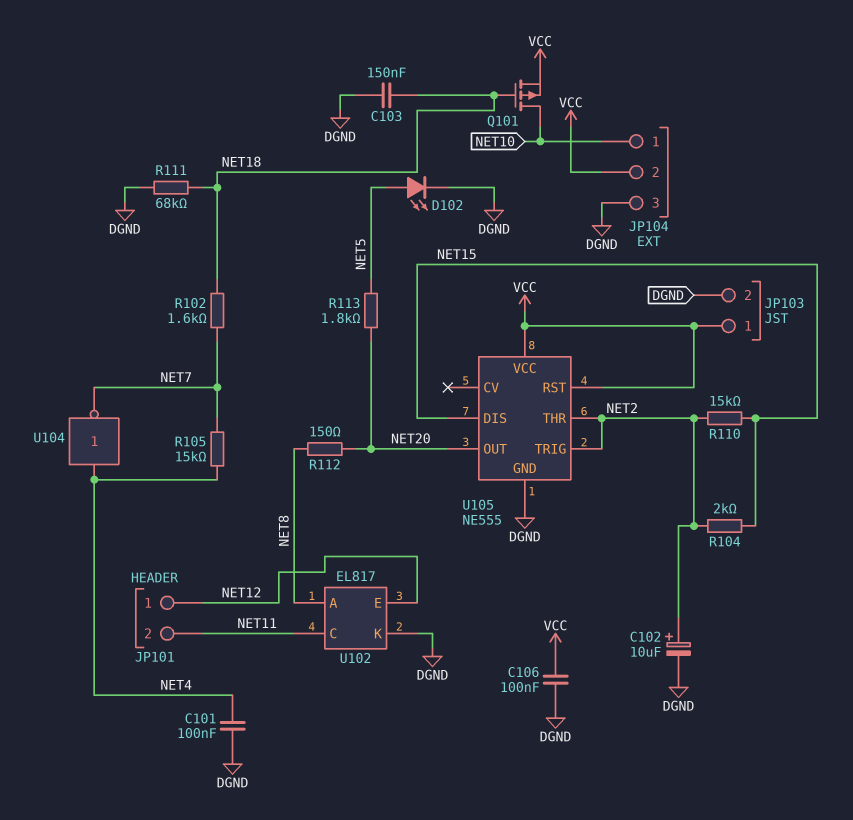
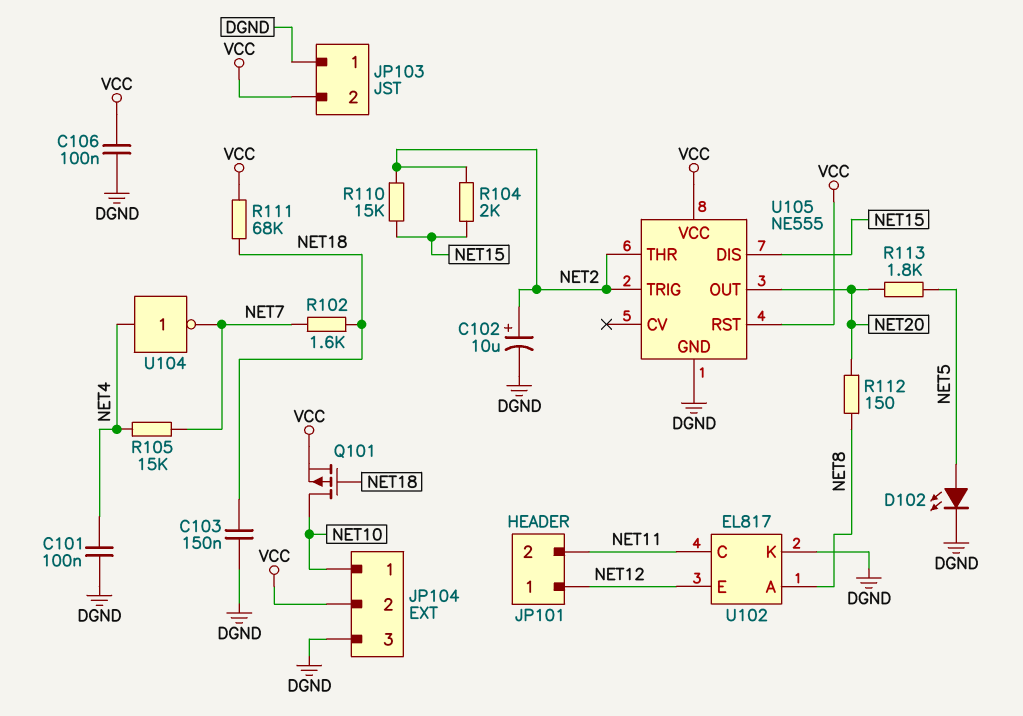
JP103 pin 1: VCC -> DGND
JP103 pin 2: DGND -> VCC
R111: 68k (DGND, NET18) -> 68k (NET18, VCC)

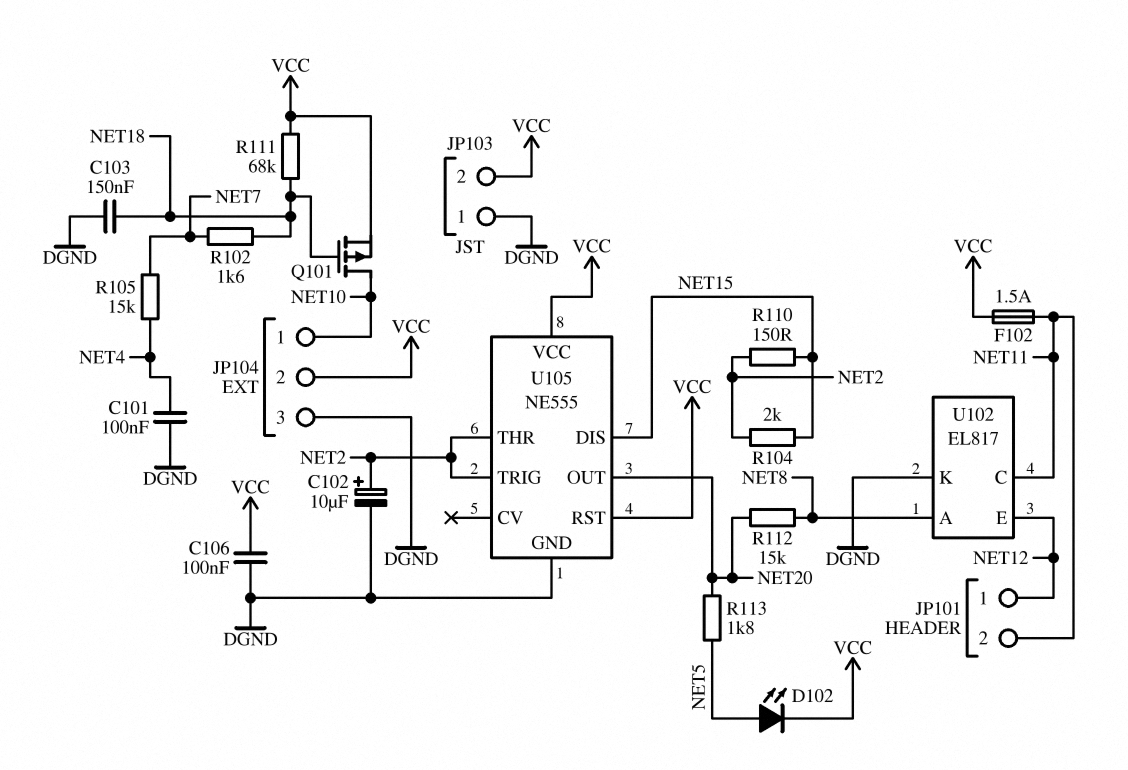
D102: LED (A NET5, K DGND) -> LED (A NET5, K VCC)
F102: none -> 1.5A (NET11, VCC)
R110: 15k (NET2, NET15) -> 150 (NET2, NET15)
R112: 150 (NET8, NET20) -> 15k (NET8, NET20)
U104: NOT (in NET4, out NET7) -> none

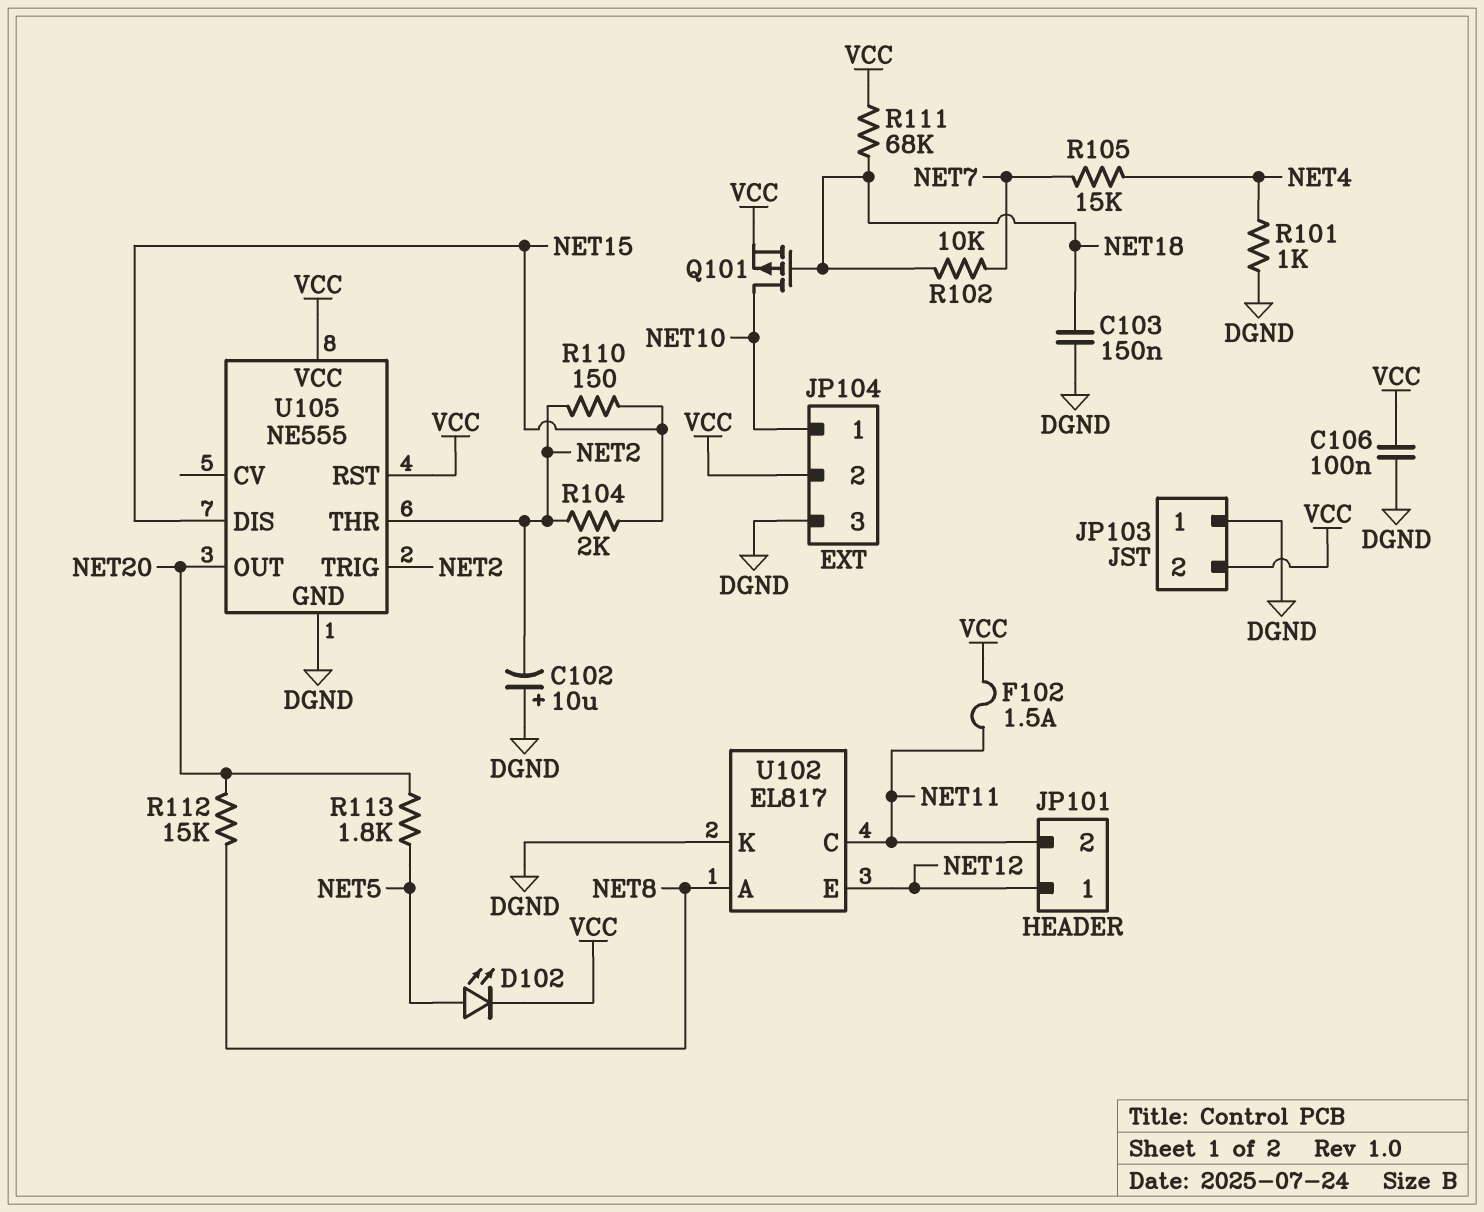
C101: 100nF (DGND, NET4) -> none
C102: 10uF (plus NET2, minus DGND) -> 10uF (plus DGND, minus NET2)
R101: none -> 1k (DGND, NET4)
R102: 1.6k (NET7, NET18) -> 10k (NET7, NET18)

